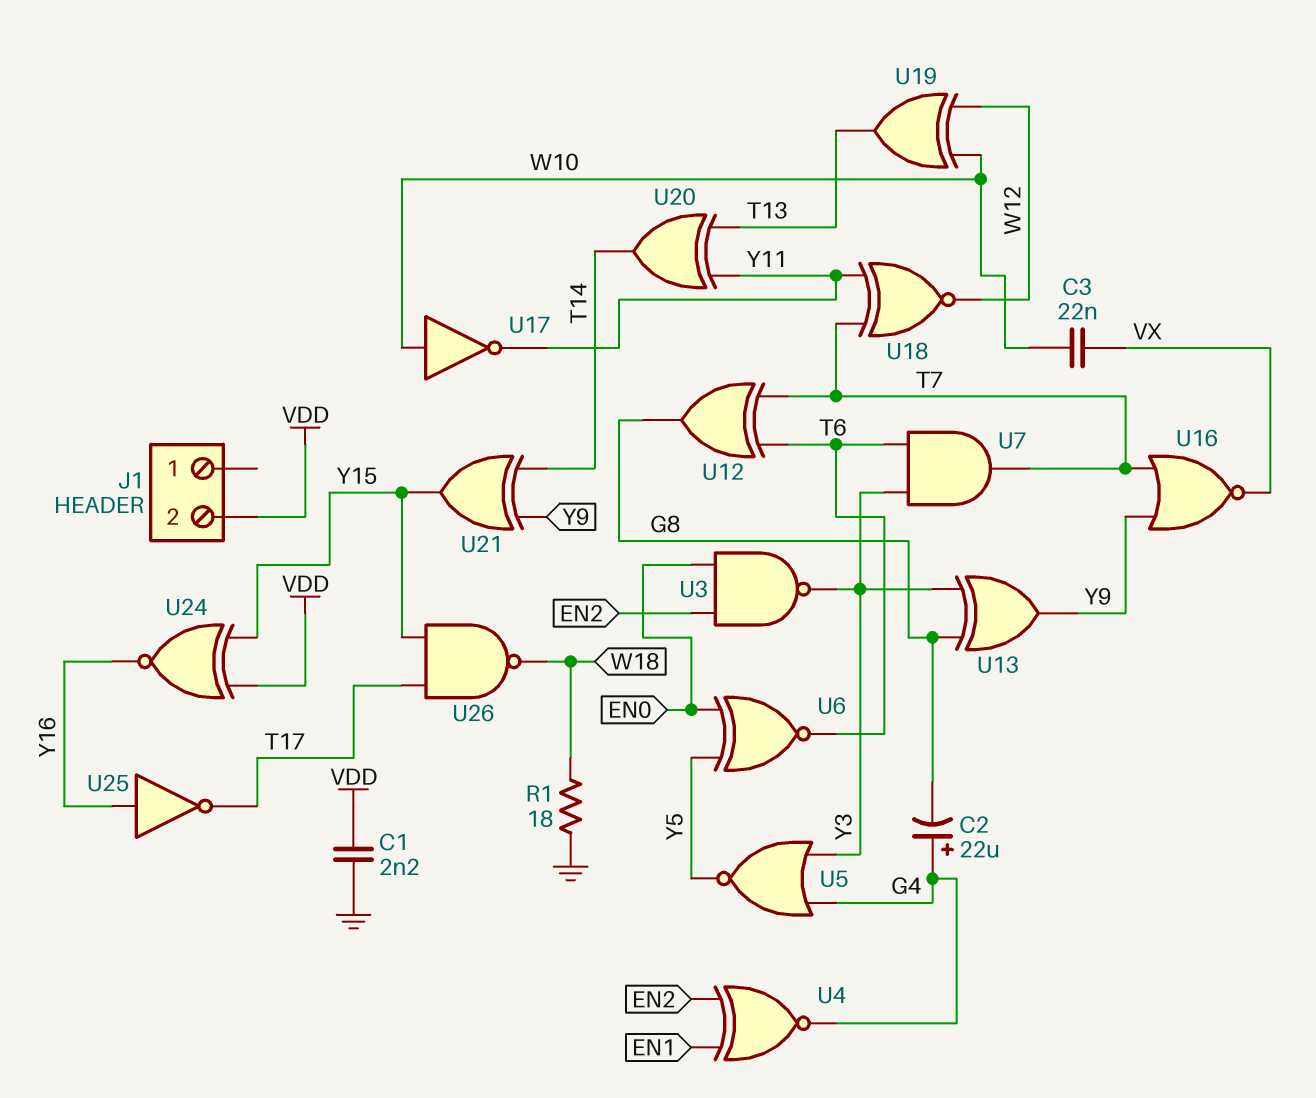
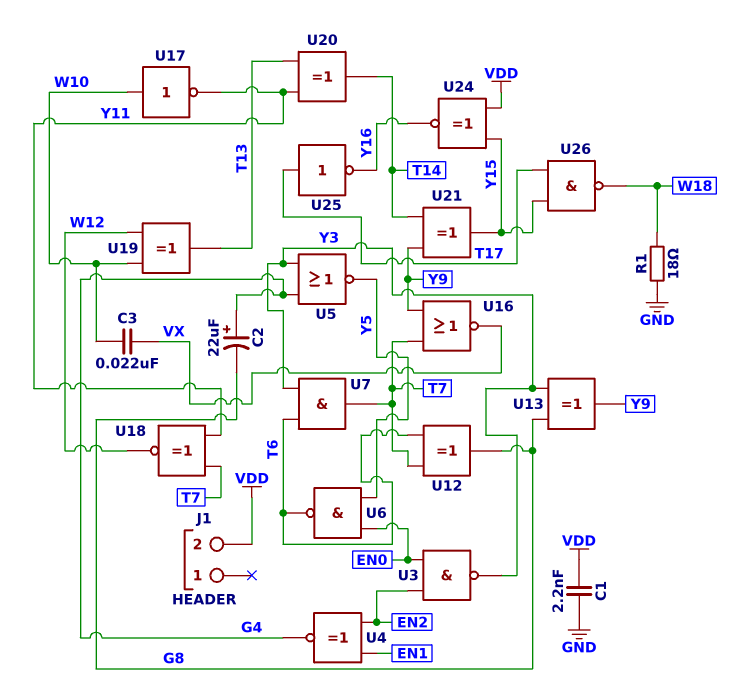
U6: XNOR (in EN0, in Y5, out T6) -> NAND (in EN0, in Y5, out T6)
U25: NOT (in Y16, out T17) -> NOT (in T17, out Y16)

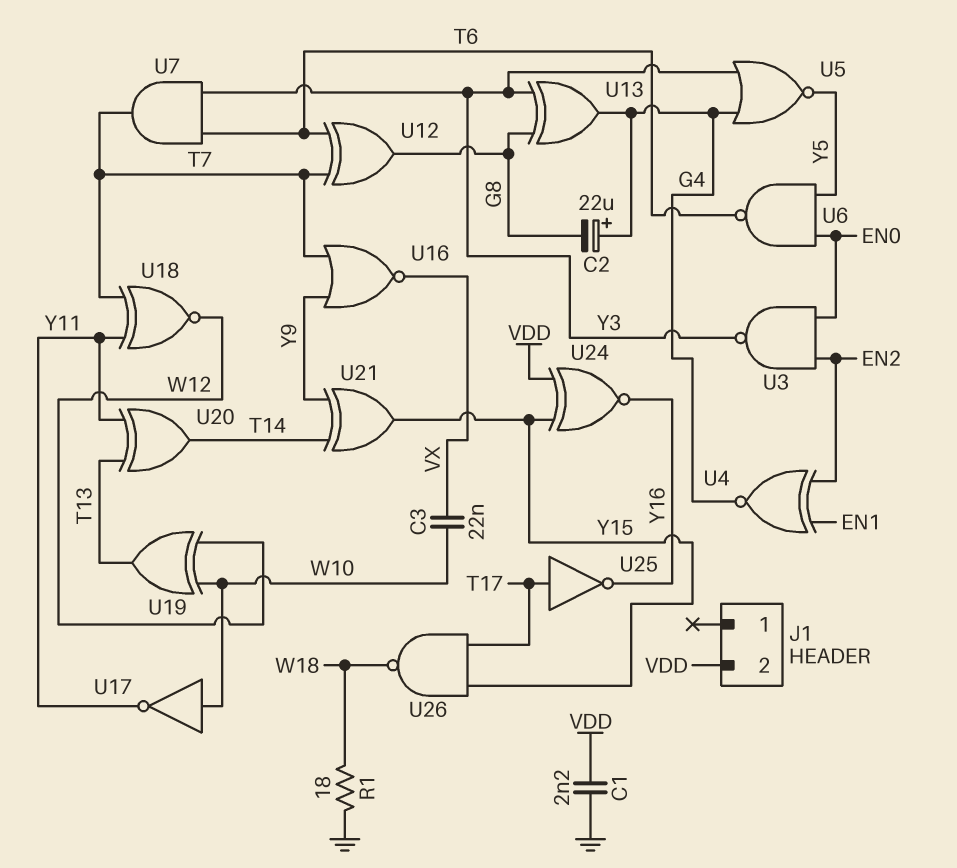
U13: XOR (in G8, in Y3, out Y9) -> XOR (in G8, in Y3, out G4)

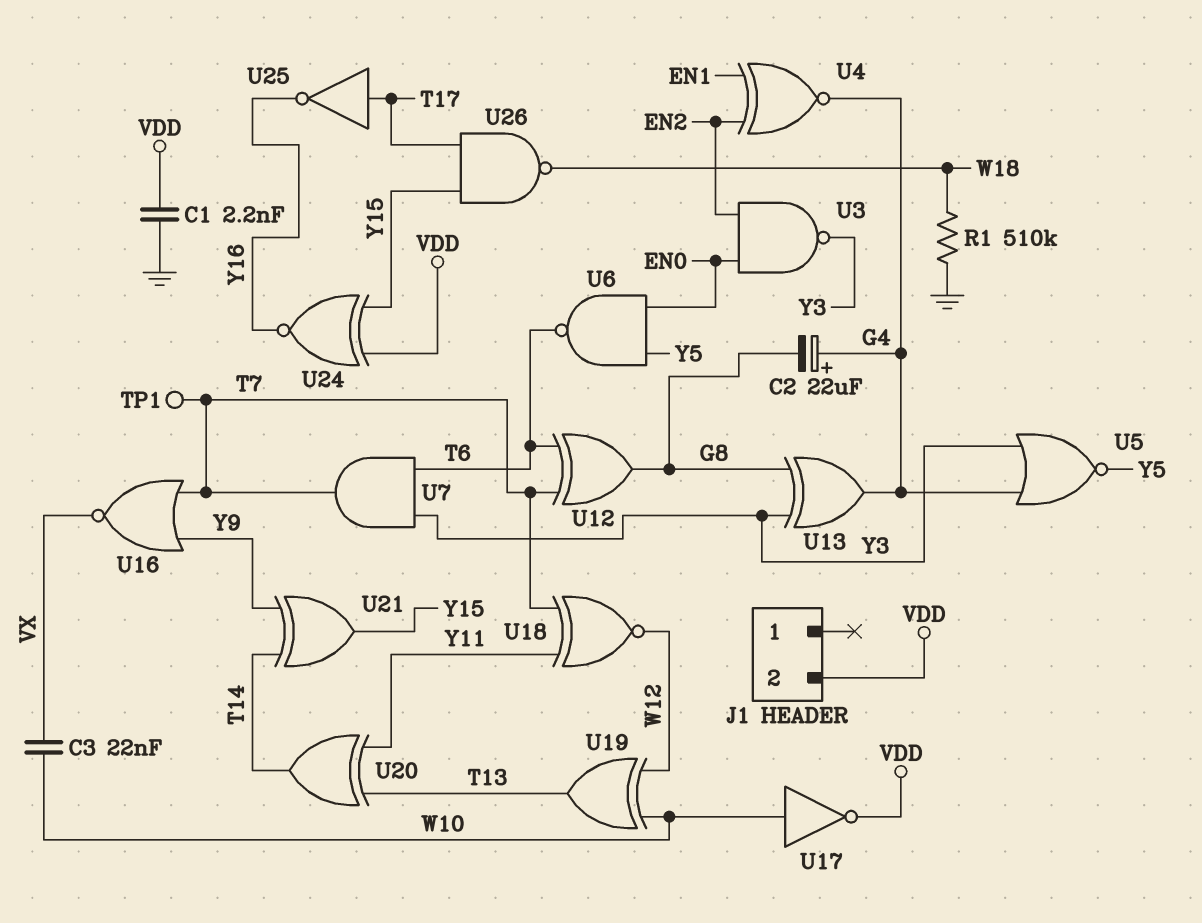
R1: 18 (GND, W18) -> 510k (GND, W18)
TP1: none -> test point (T7)
U17: NOT (in W10, out Y11) -> NOT (in W10, out VDD)

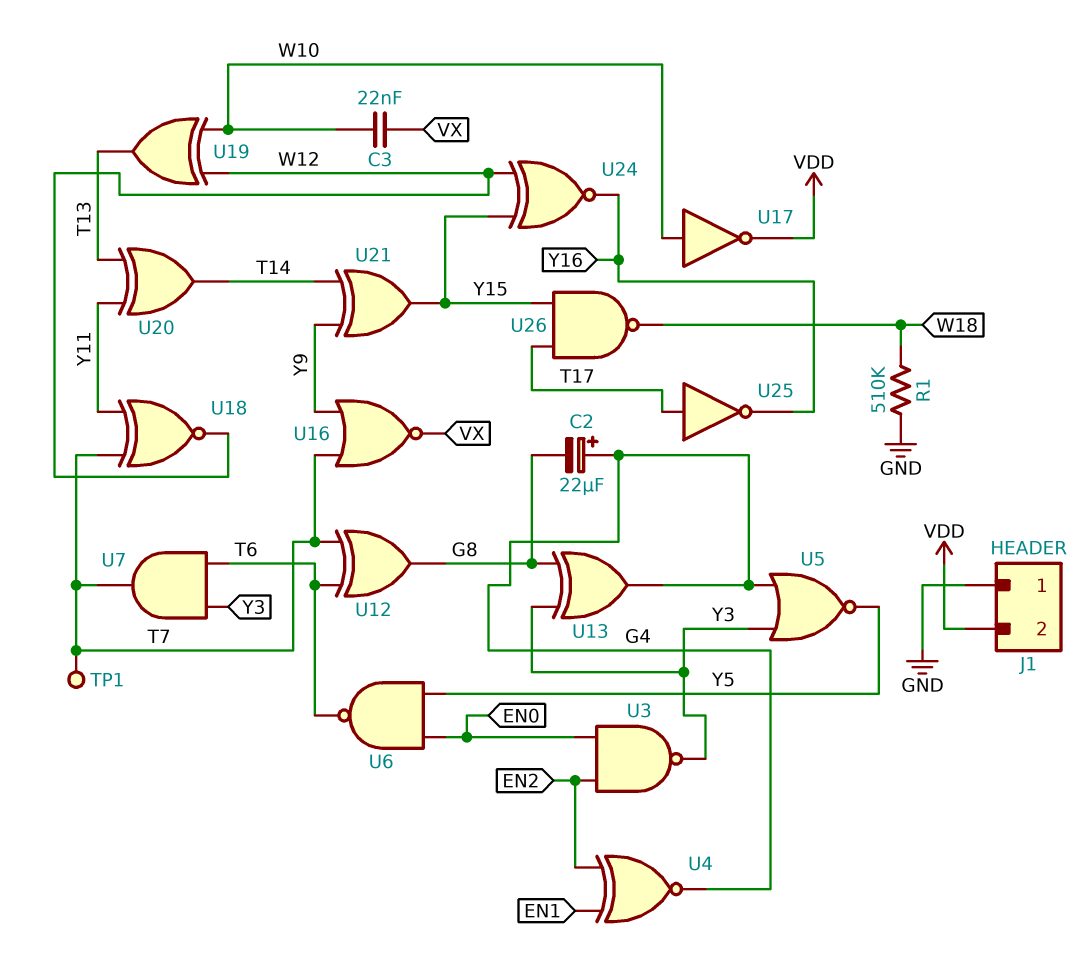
C1: 2.2nF (GND, VDD) -> none
J1 pin 1: none -> GND
U24: XNOR (in VDD, in Y15, out Y16) -> XNOR (in W12, in Y15, out Y16)

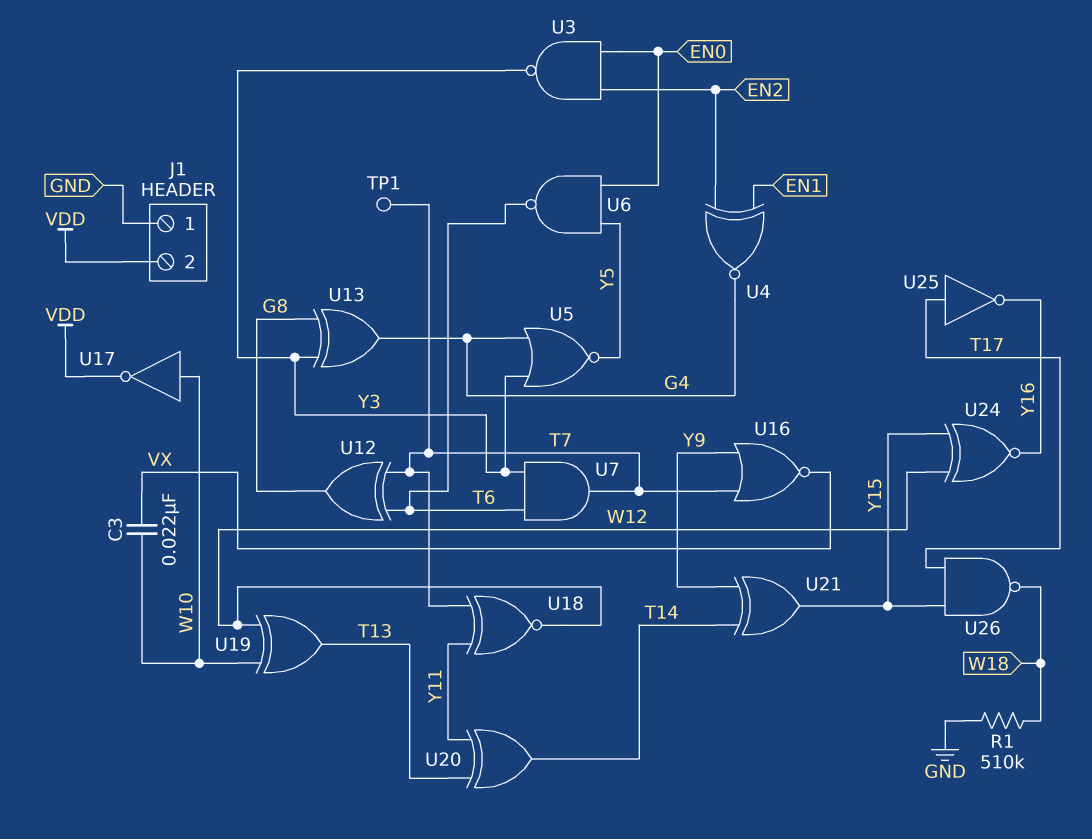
C2: 22uF (plus G4, minus G8) -> none

